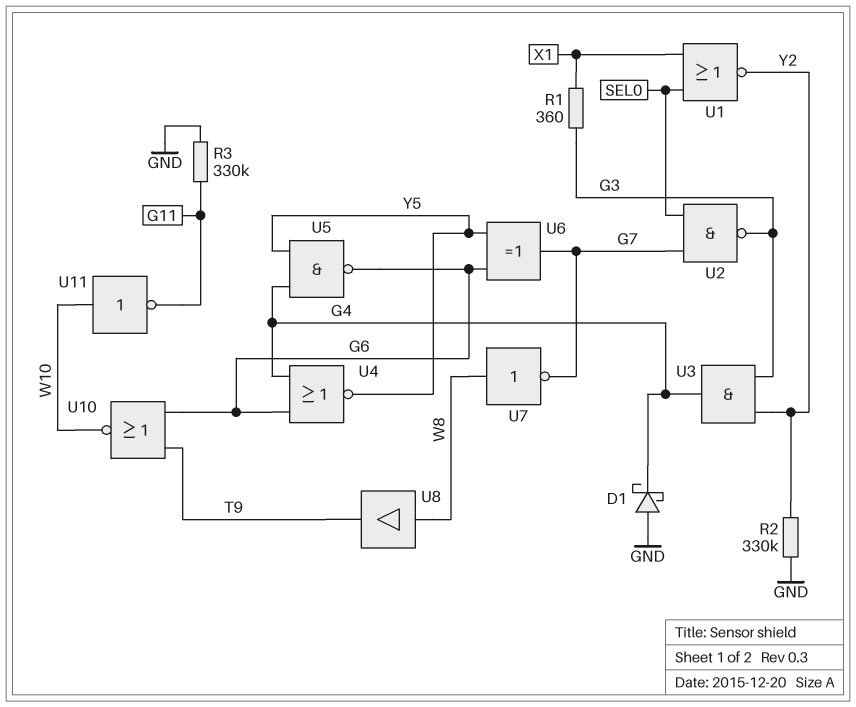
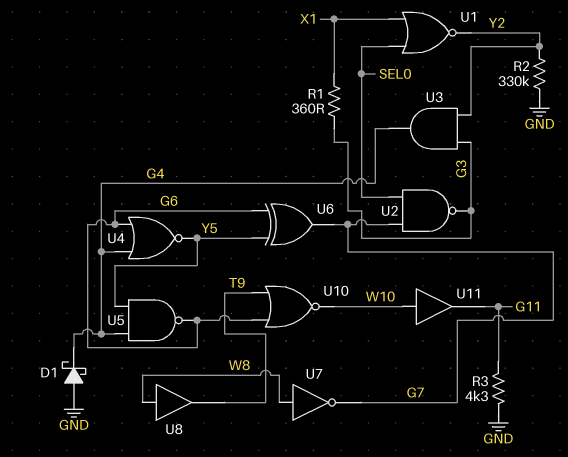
R3: 330k (G11, GND) -> 4.3k (G11, GND)
U11: NOT (in W10, out G11) -> buffer (in W10, out G11)

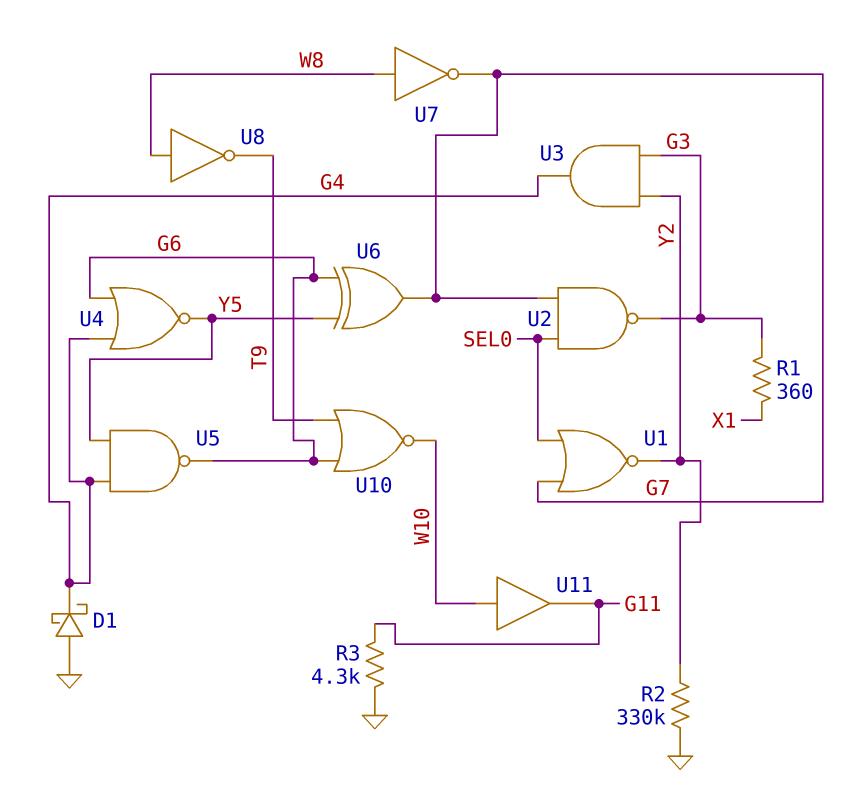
U1: NOR (in SEL0, in X1, out Y2) -> NOR (in G7, in SEL0, out Y2)
U8: buffer (in W8, out T9) -> NOT (in W8, out T9)

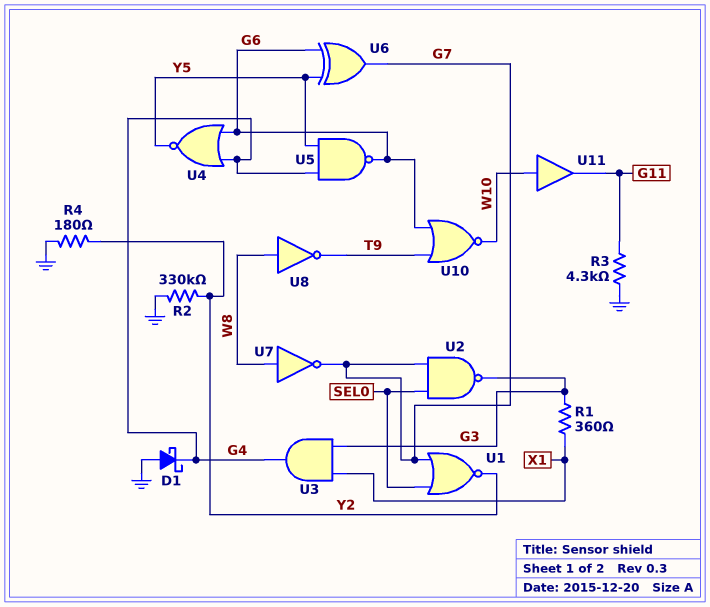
R4: none -> 180 (GND, Y2)
U3: AND (in G3, in Y2, out G4) -> AND (in G3, in X1, out G4)

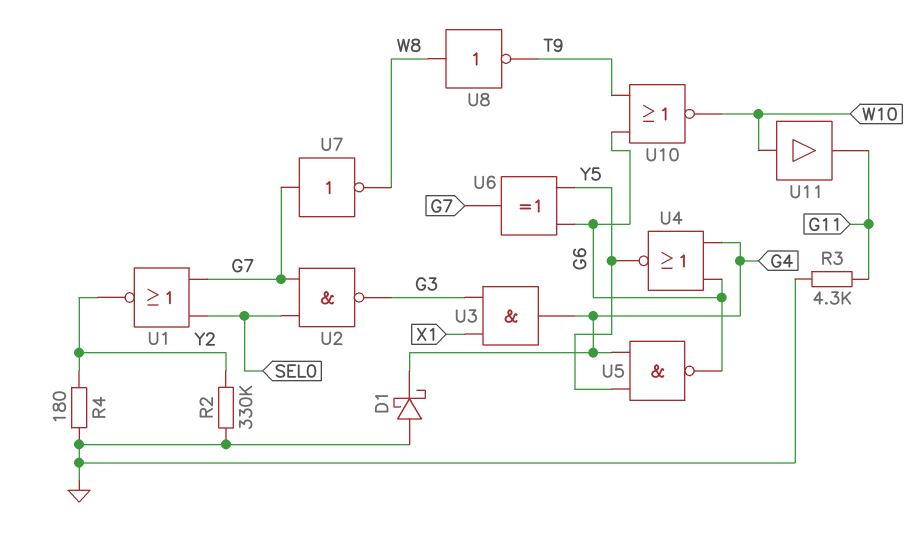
R1: 360 (G3, X1) -> none
U7: NOT (in W8, out G7) -> NOT (in G7, out W8)

